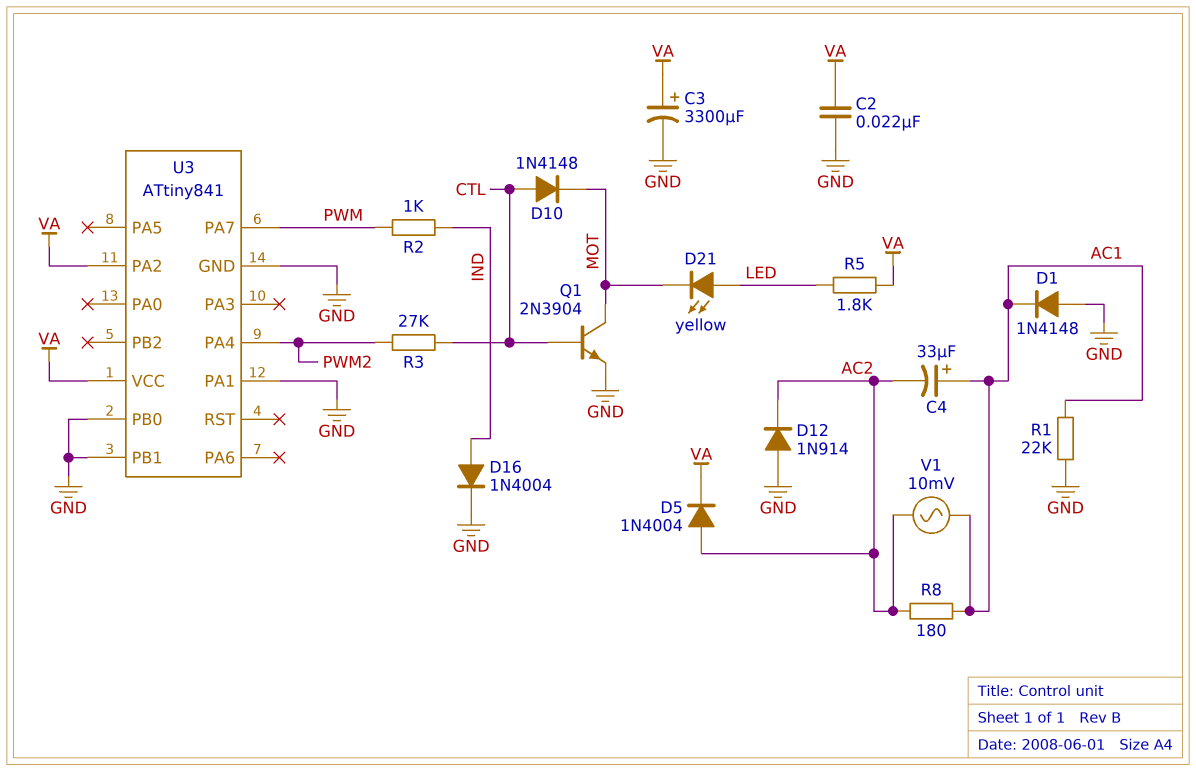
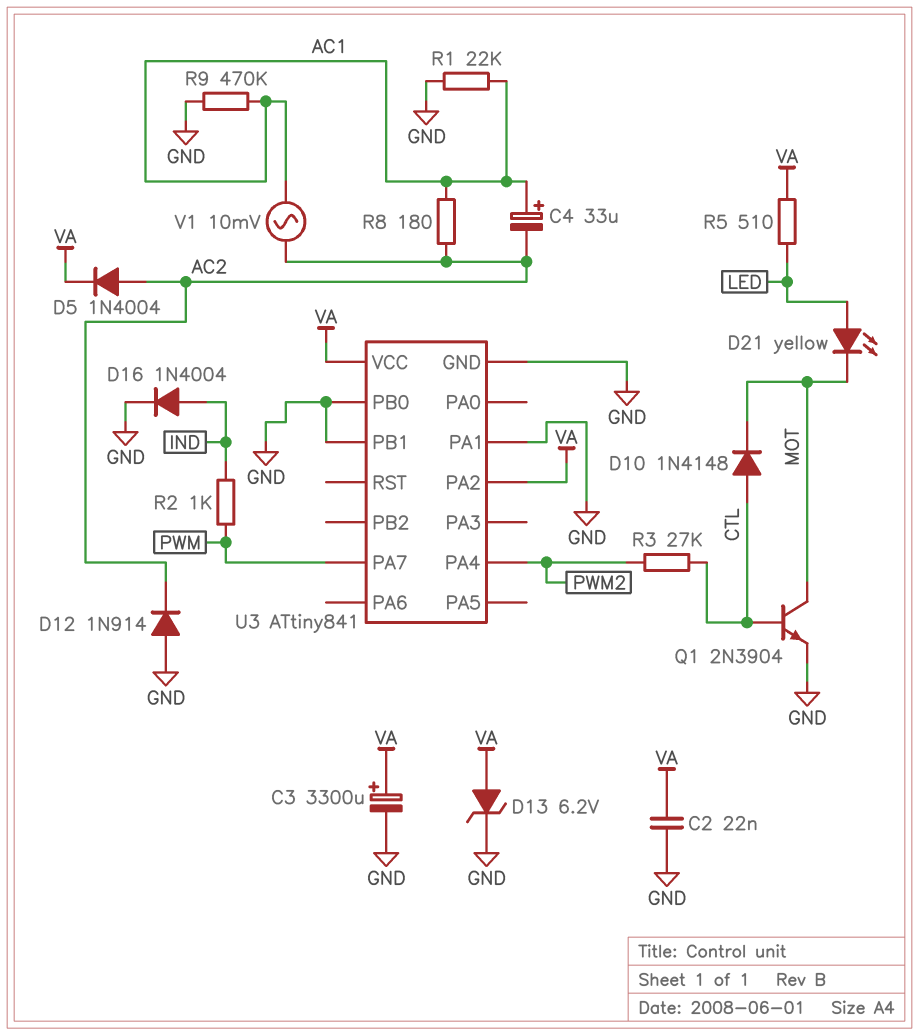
D1: diode 1N4148 (A GND, K AC1) -> none
D13: none -> zener 6.2V (A VA, K GND)
R5: 1.8k (LED, VA) -> 510 (LED, VA)
R9: none -> 470k (AC1, GND)

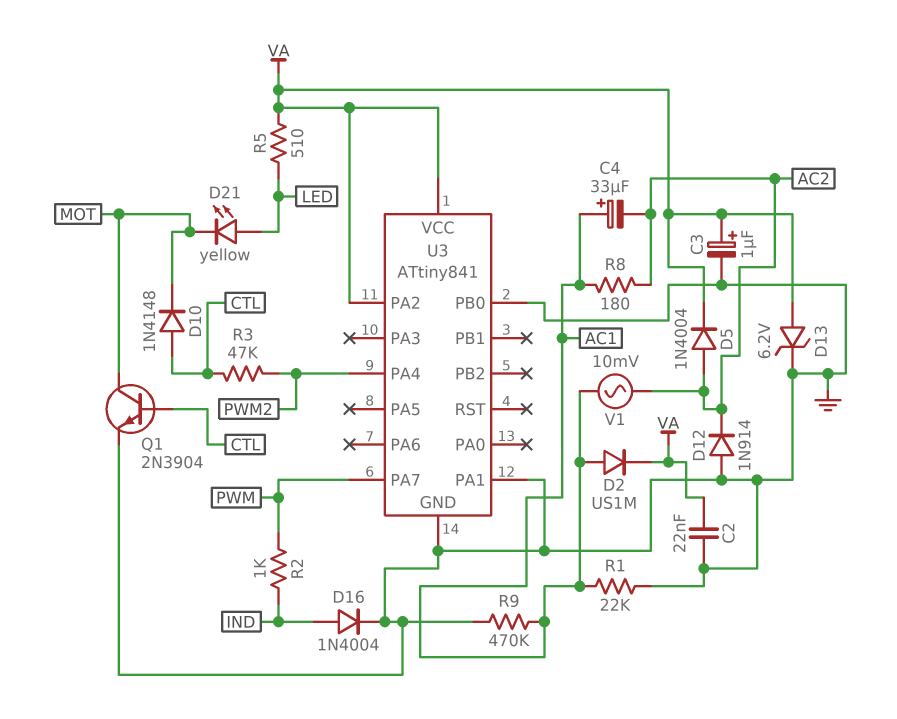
C3: 3300uF (plus VA, minus GND) -> 1uF (plus VA, minus GND)
D2: none -> diode US1M (A AC1, K VA)
R3: 27k (CTL, PWM2) -> 47k (CTL, PWM2)
U3 pin PB1: GND -> none

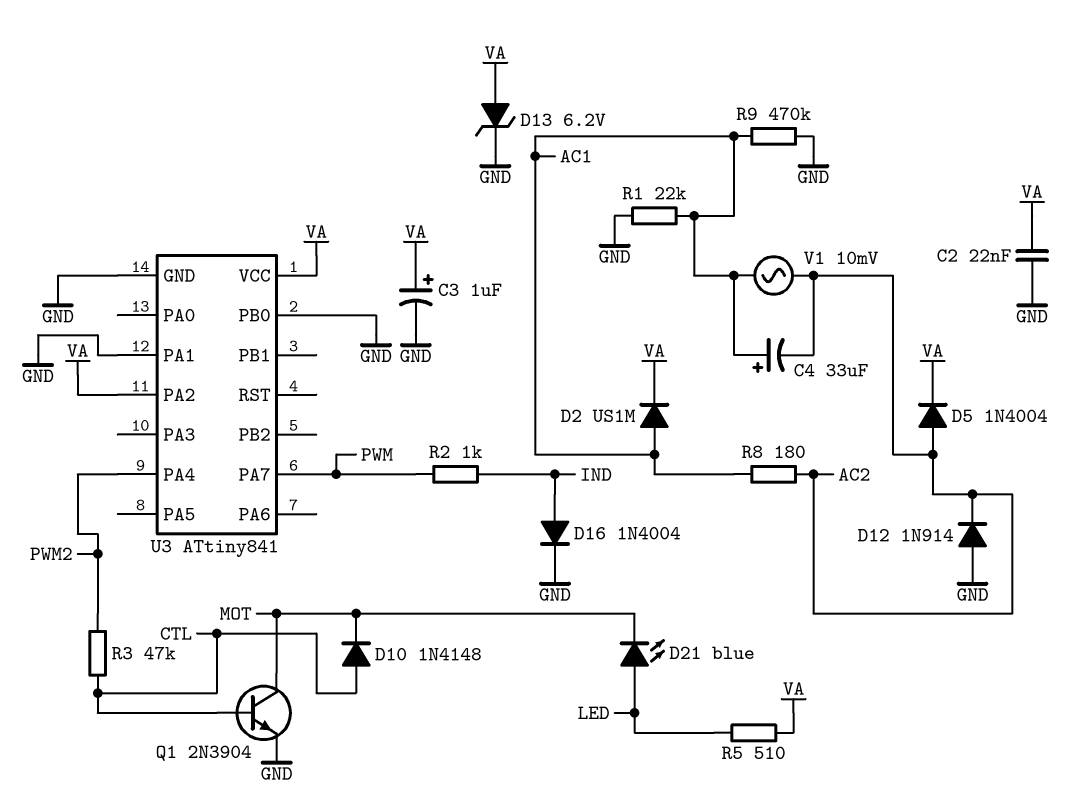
D21: LED yellow (A LED, K MOT) -> LED blue (A LED, K MOT)

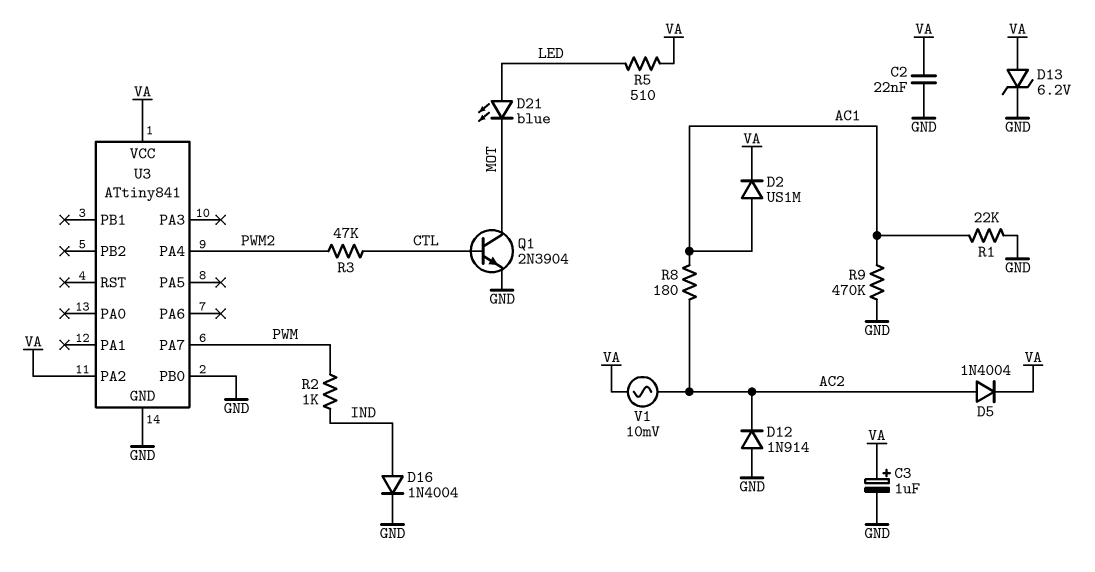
C4: 33uF (plus AC1, minus AC2) -> none
D10: diode 1N4148 (A CTL, K MOT) -> none
U3 pin PA1: GND -> none
V1: AC 10mV (AC1, AC2) -> AC 10mV (AC2, VA)

